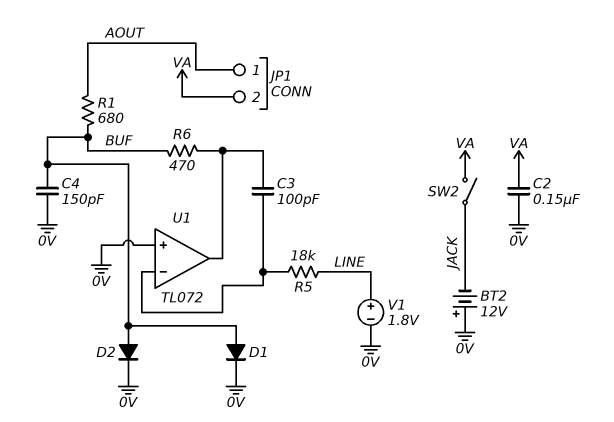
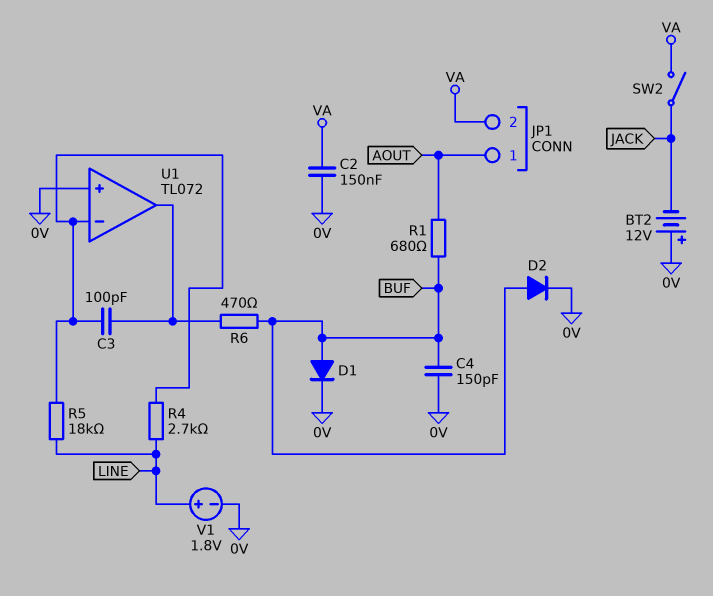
R4: none -> 2.7k (LINE, U1/in-)

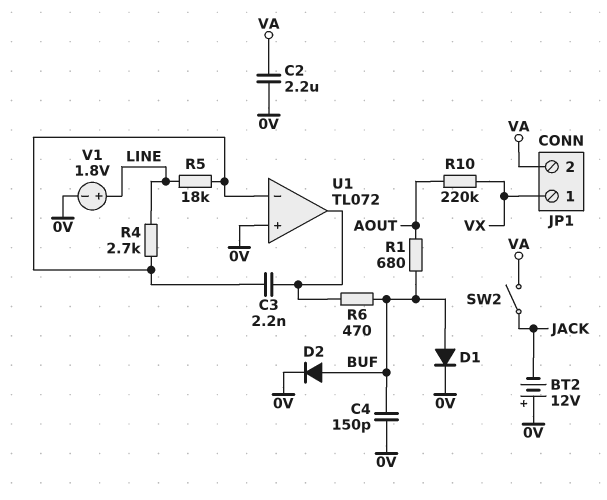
C2: 150nF (0V, VA) -> 2.2uF (0V, VA)
C3: 100pF (U1/in-, U1/out) -> 2.2nF (U1/in-, U1/out)
JP1 pin 1: AOUT -> VX
R10: none -> 220k (AOUT, VX)

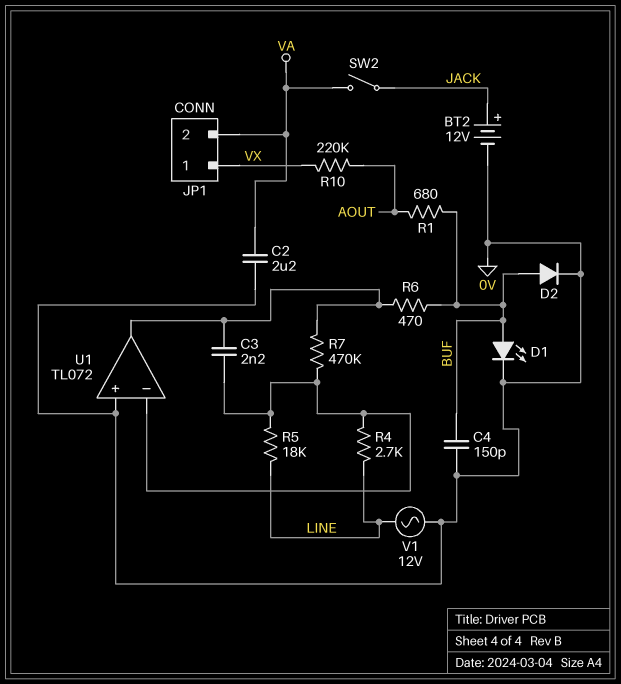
BT2: 12V (plus 0V, minus JACK) -> 12V (plus JACK, minus 0V)
D1: diode (A BUF, K 0V) -> LED (A BUF, K 0V)
R7: none -> 470k (U1/in-, U1/out)
V1: 1.8V (plus LINE, minus 0V) -> AC 12V (0V, LINE)

